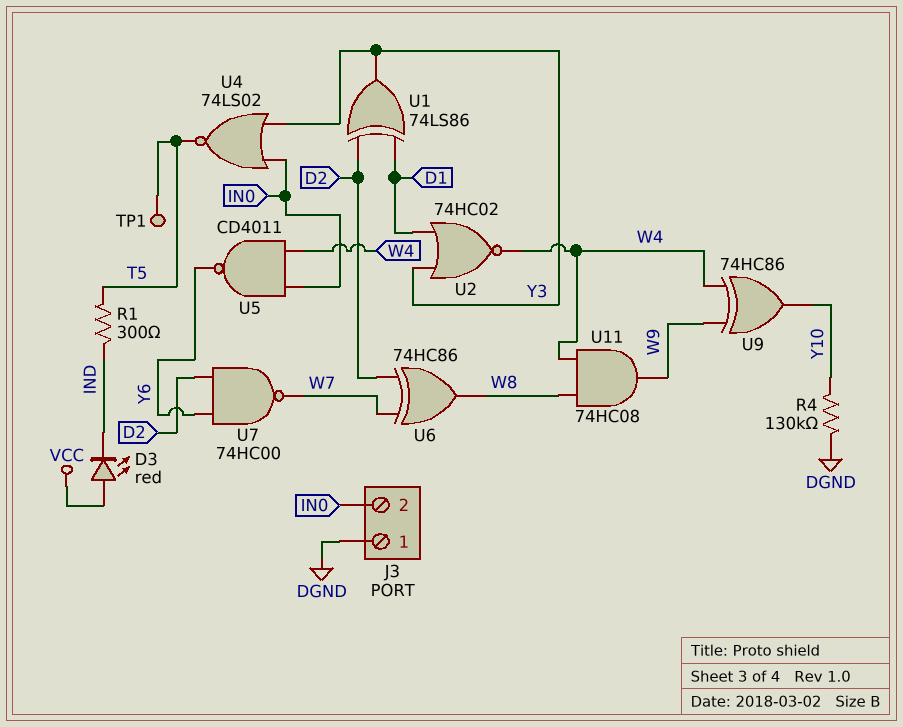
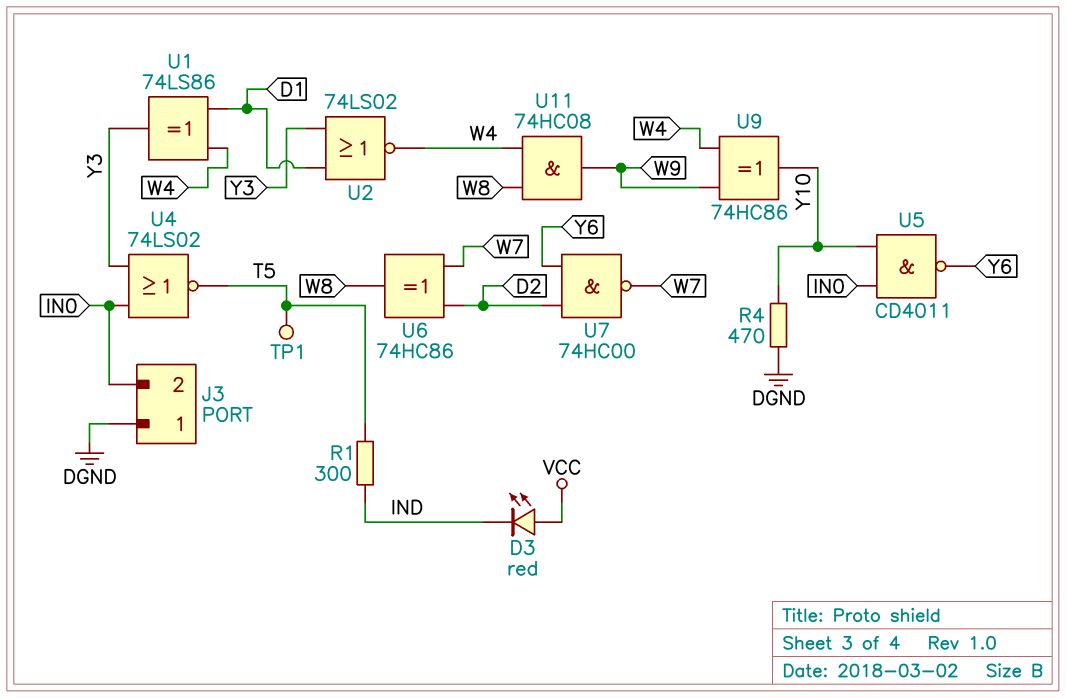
R4: 130k (DGND, Y10) -> 470 (DGND, Y10)
U1: XOR 74LS86 (in D1, in D2, out Y3) -> XOR 74LS86 (in D1, in W4, out Y3)
U2: NOR 74HC02 (in D1, in Y3, out W4) -> NOR 74LS02 (in D1, in Y3, out W4)
U5: NAND CD4011 (in IN0, in W4, out Y6) -> NAND CD4011 (in IN0, in Y10, out Y6)

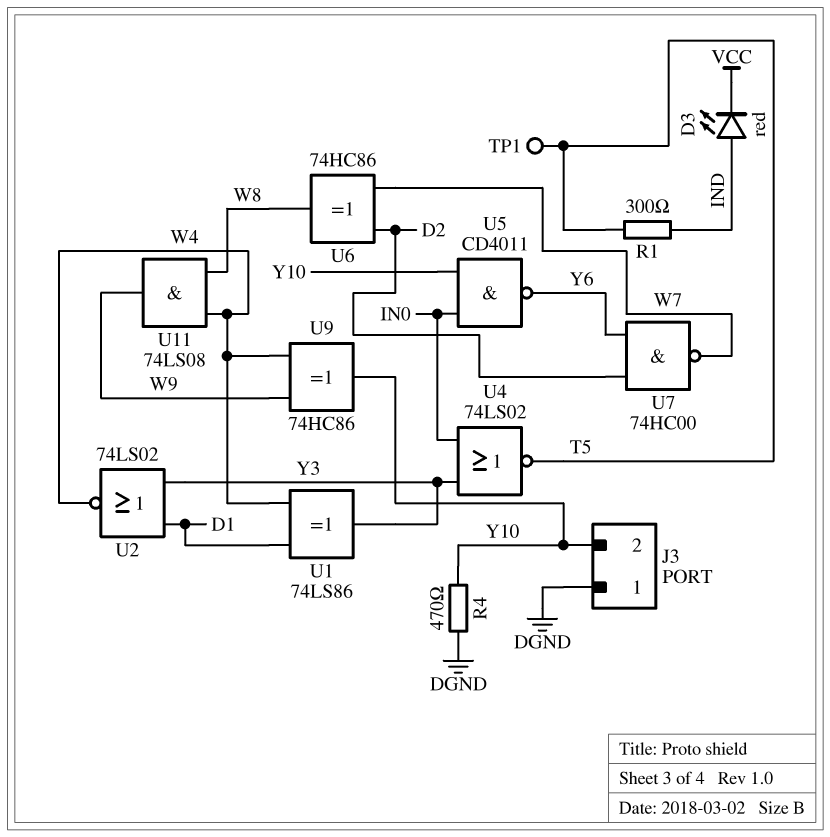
D3: LED red (A VCC, K IND) -> LED red (A IND, K VCC)
J3 pin 2: IN0 -> Y10
U11: AND 74HC08 (in W4, in W8, out W9) -> AND 74LS08 (in W4, in W8, out W9)

